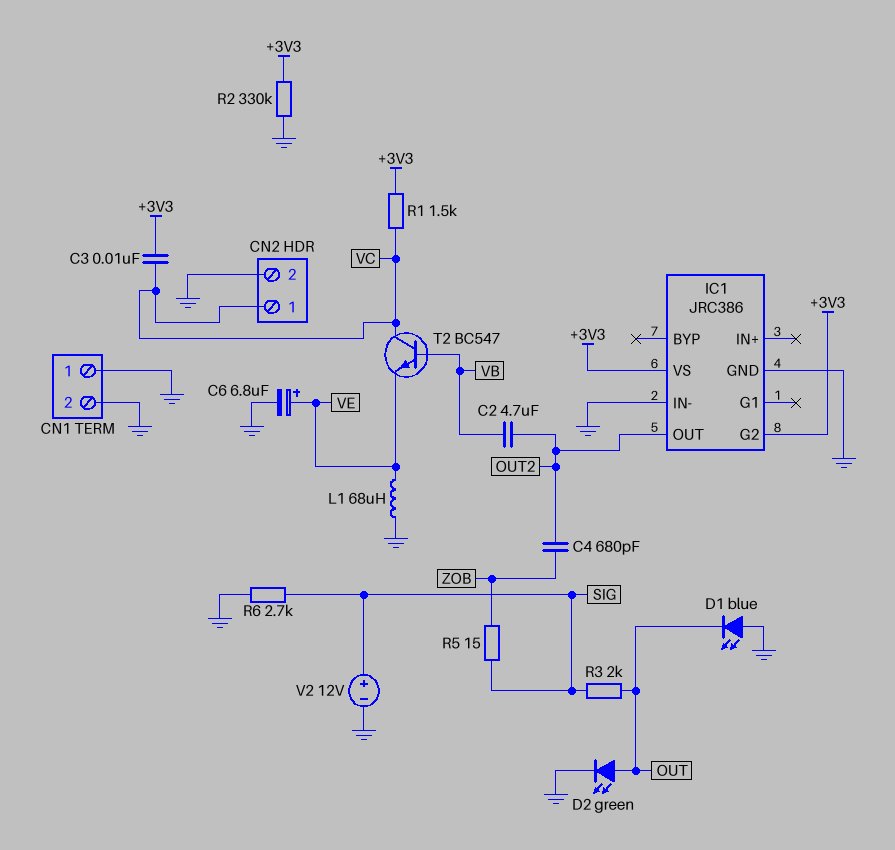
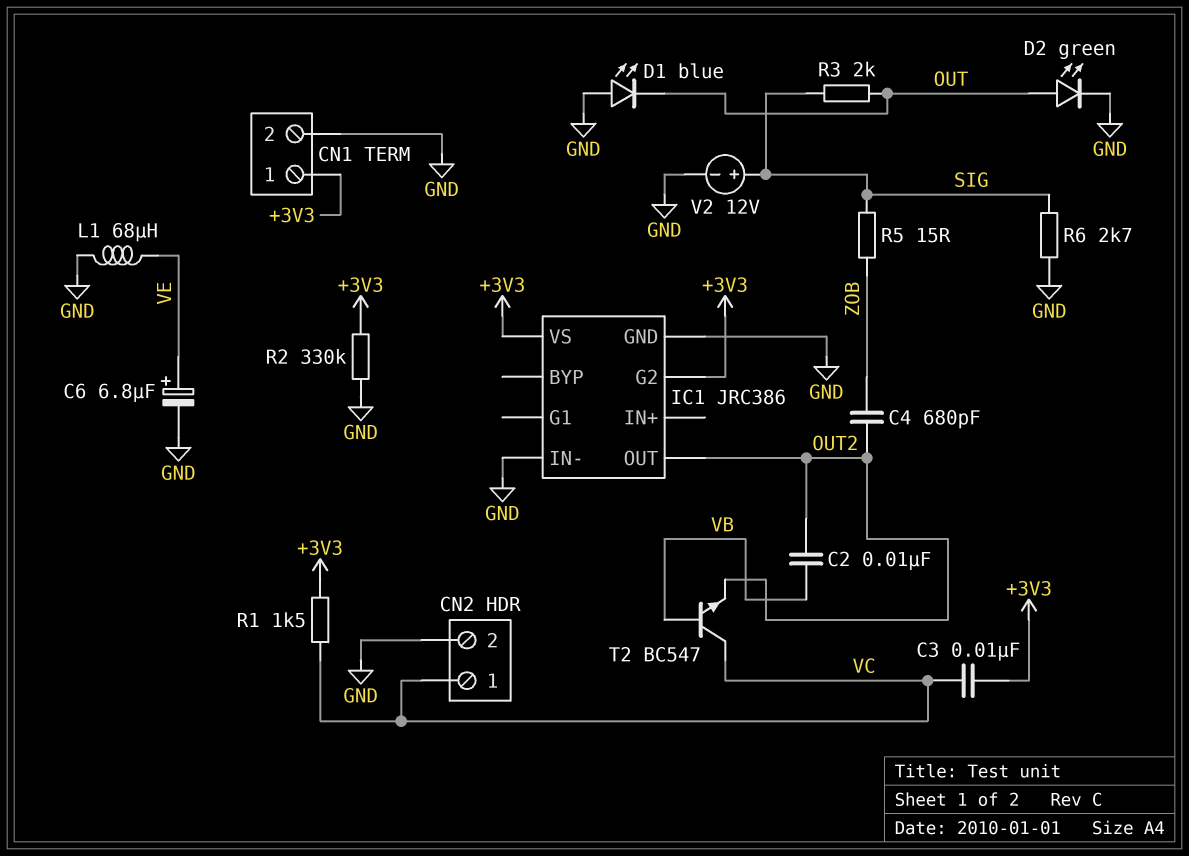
C2: 4.7uF (OUT2, VB) -> 10nF (OUT2, VB)
CN1 pin 1: GND -> +3V3
T2: NPN BC547 (B VB, C VC, E VE) -> NPN BC547 (B VB, C VC, E OUT2)

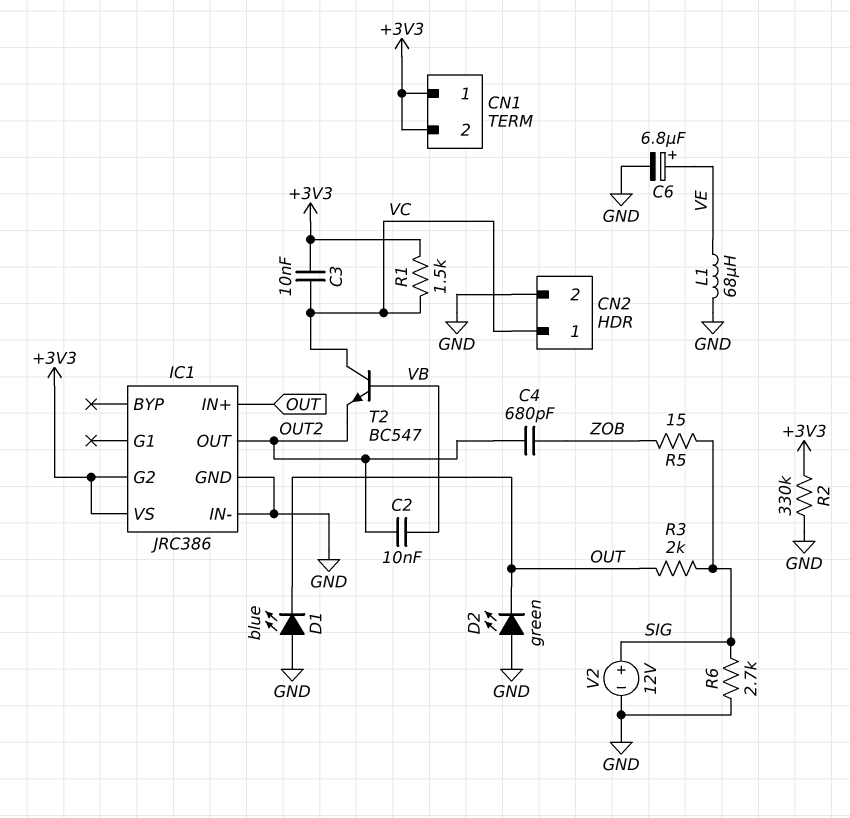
CN1 pin 2: GND -> +3V3
D2: LED green (A OUT, K GND) -> LED green (A GND, K OUT)
IC1 pin IN+: none -> OUT

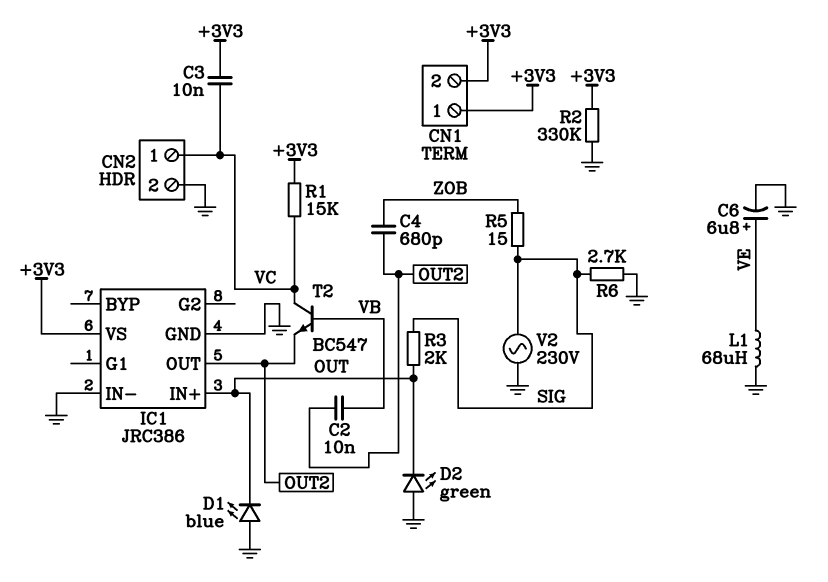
IC1 pin G2: +3V3 -> none
R1: 1.5k (+3V3, VC) -> 15k (+3V3, VC)
V2: 12V (plus SIG, minus GND) -> AC 230V (GND, SIG)

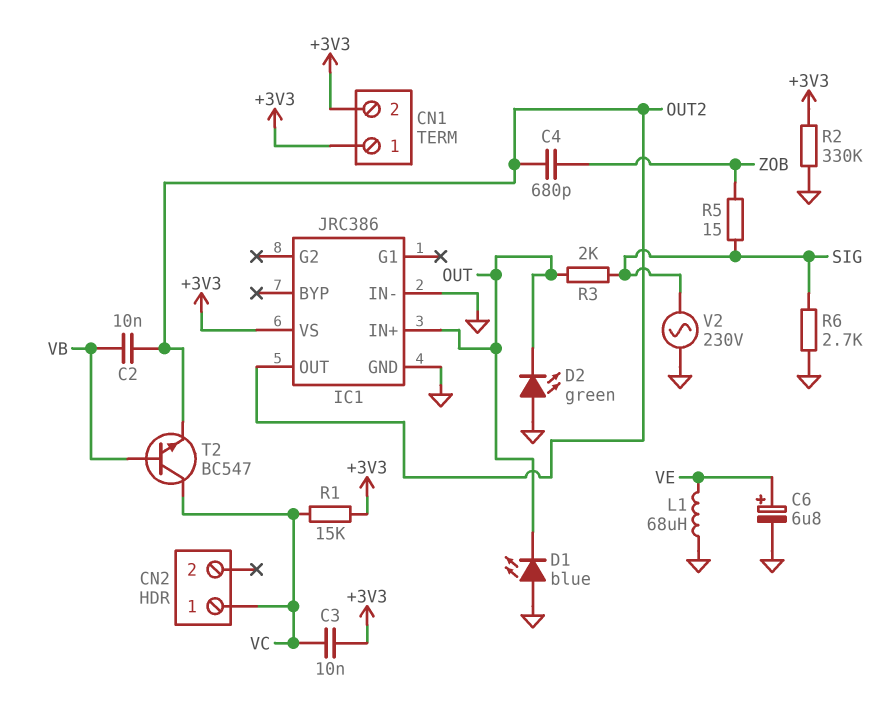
CN2 pin 2: GND -> none

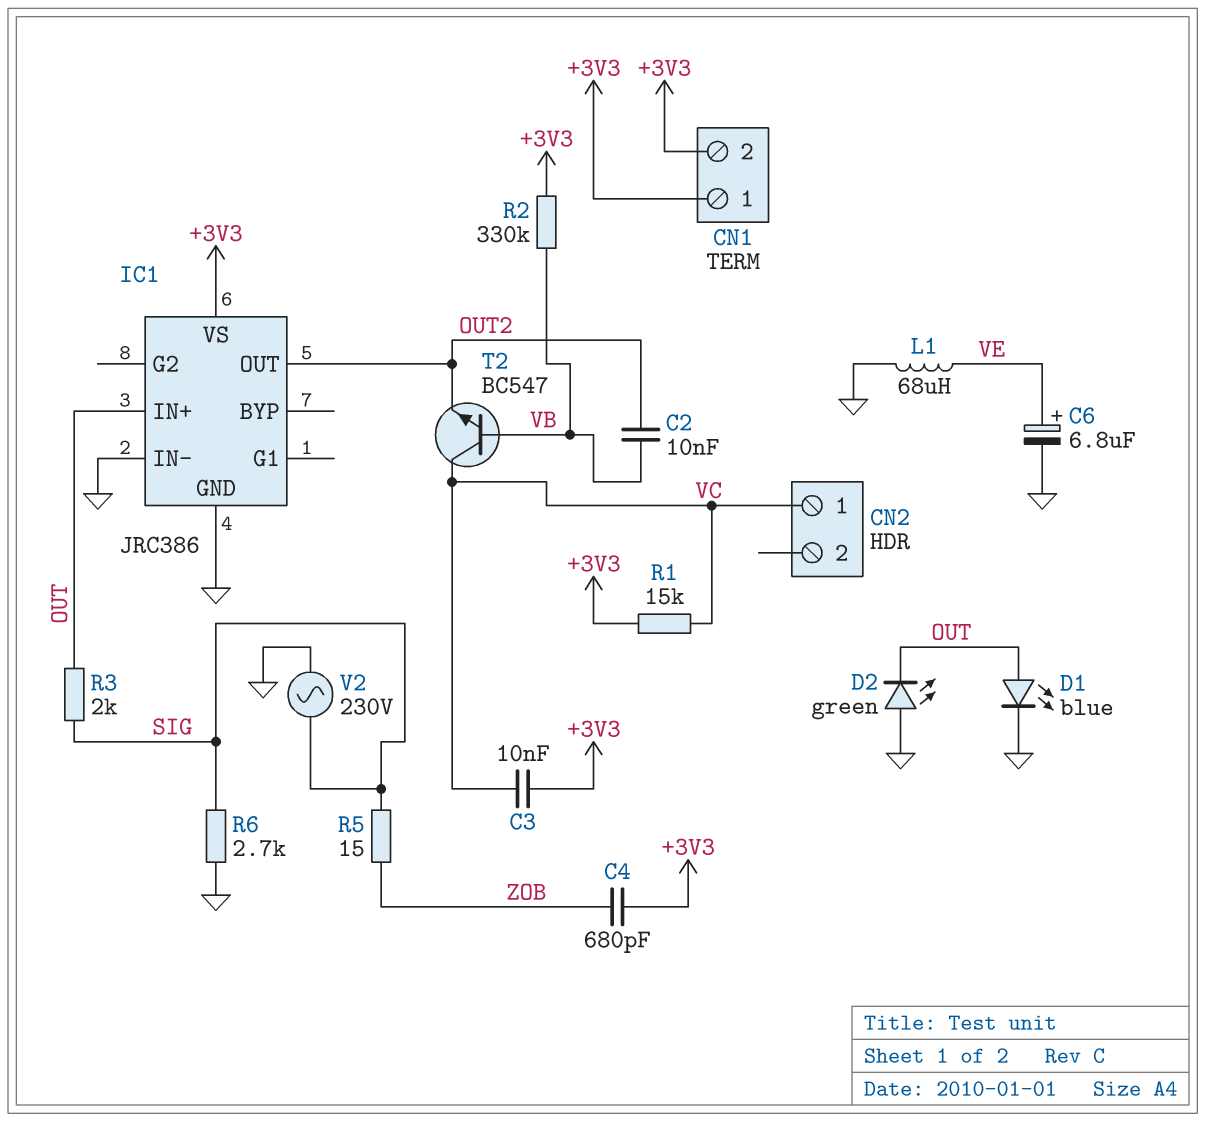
C4: 680pF (OUT2, ZOB) -> 680pF (+3V3, ZOB)
D1: LED blue (A GND, K OUT) -> LED blue (A OUT, K GND)
R2: 330k (+3V3, GND) -> 330k (+3V3, VB)

